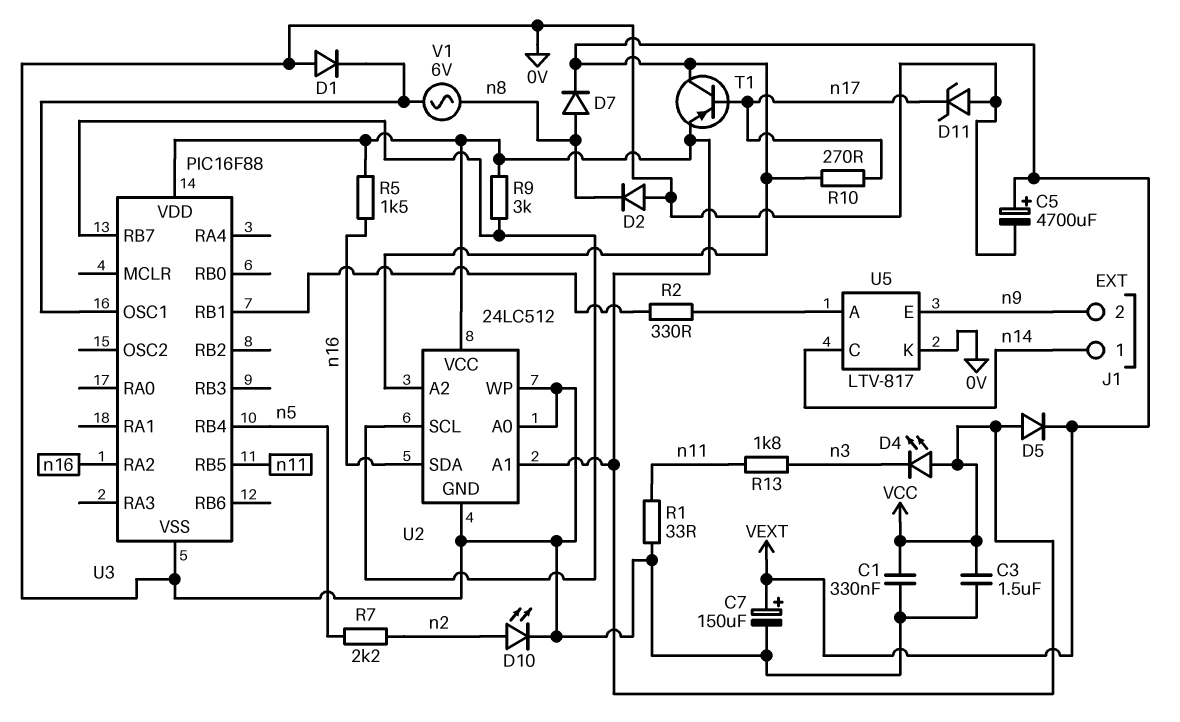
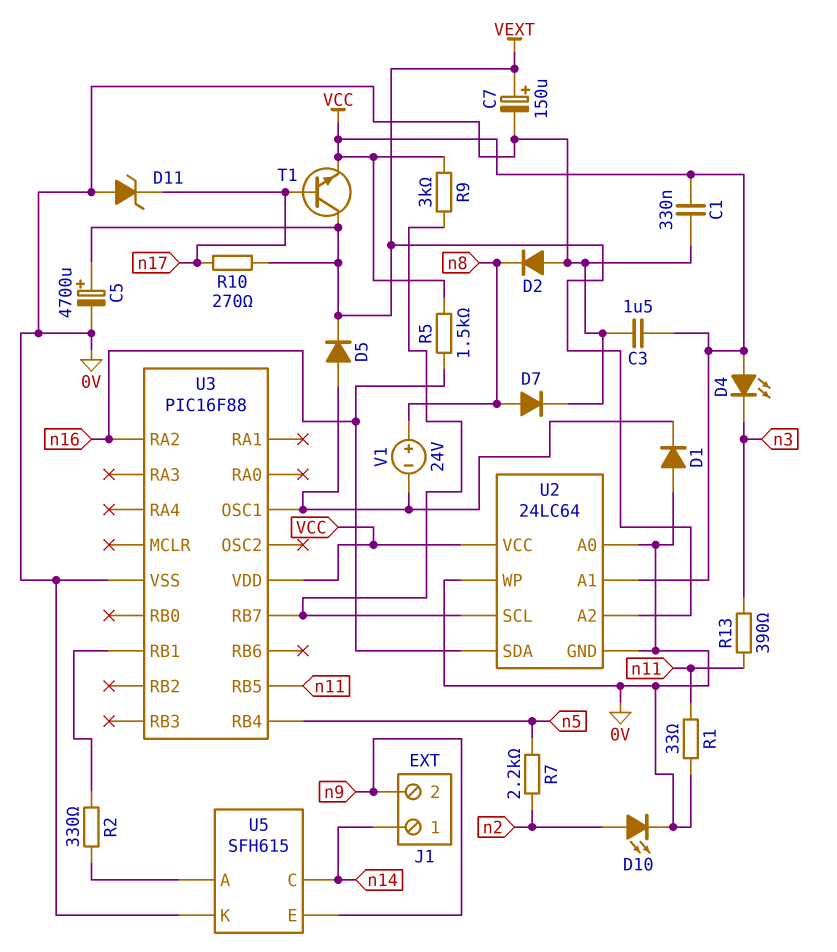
D5: diode (A VCC, K VEXT) -> diode (A U3/OSC1, K VEXT)
D7: diode (A n8, K VEXT) -> diode (A n8, K 0V)
R13: 1.8k (n3, n11) -> 390 (n3, n11)
T1: PNP (B n17, C VEXT, E VCC) -> NPN (B n17, C VEXT, E VCC)
U2: 24LC512 -> 24LC64
U5: LTV-817 -> SFH615
V1: AC 6V (U3/OSC1, n8) -> 24V (plus n8, minus U3/OSC1)

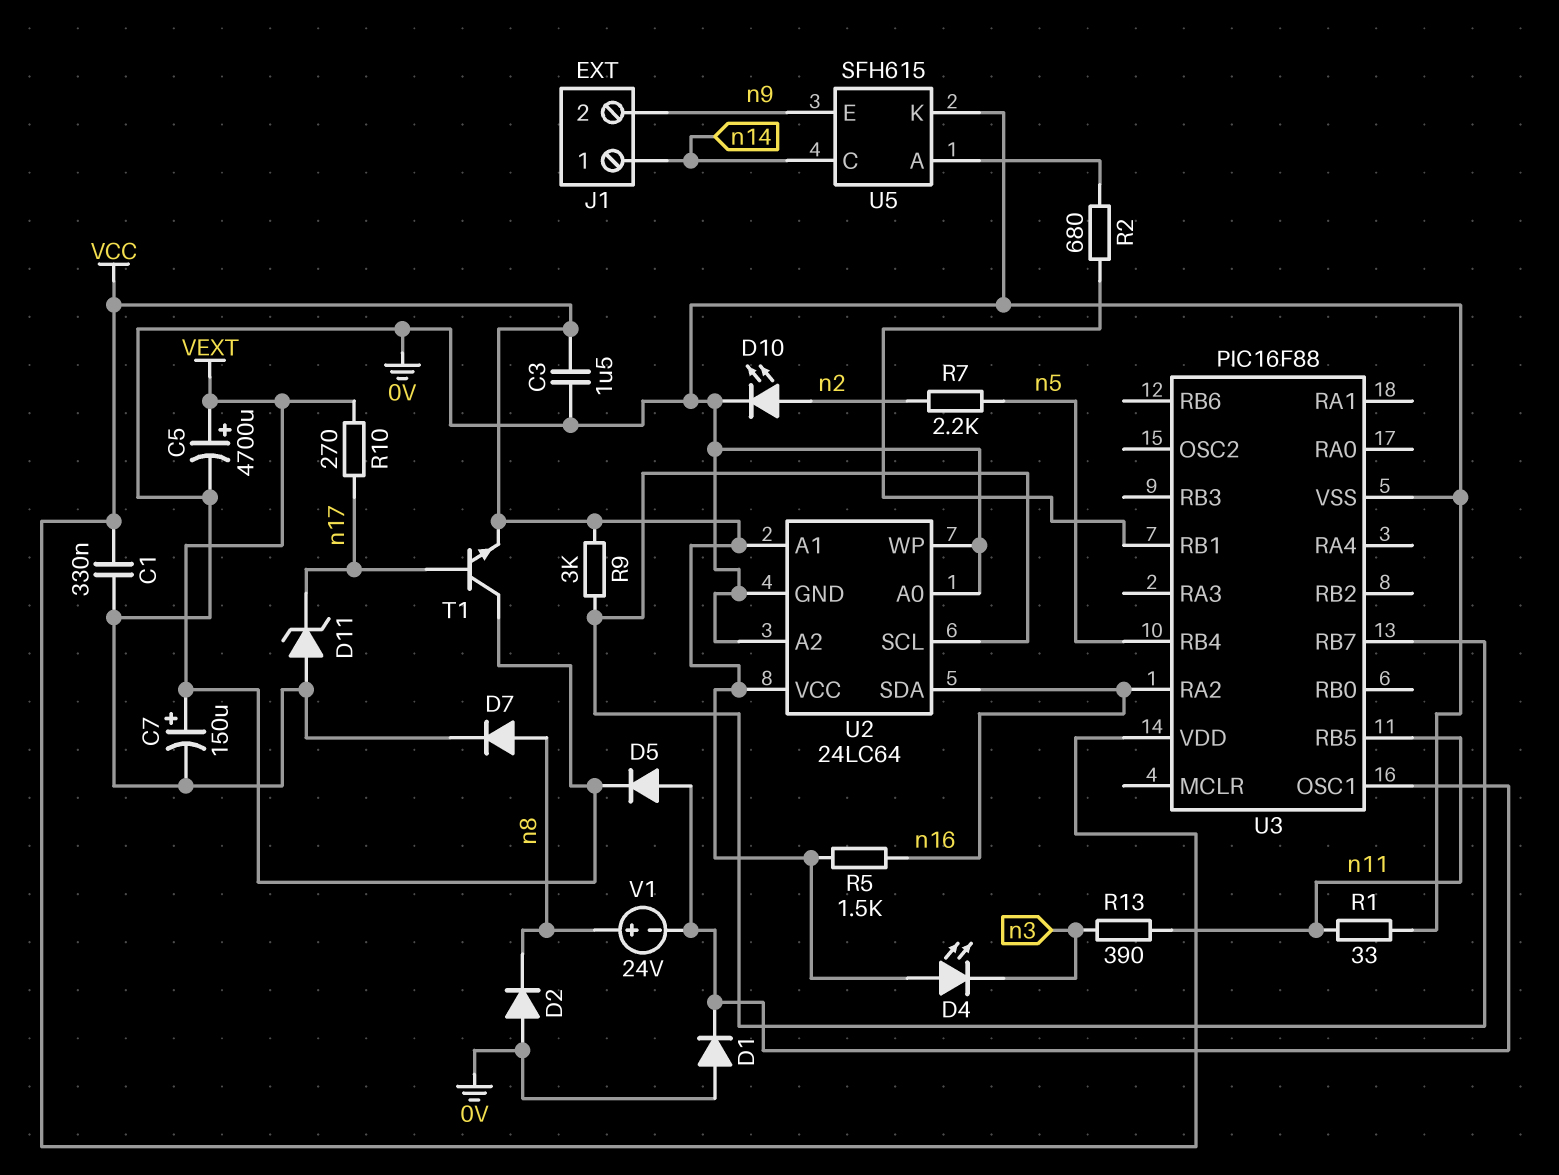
R2: 330 (U3/RB1, U5/A) -> 680 (U3/RB1, U5/A)
U2 pin A2: VEXT -> 0V

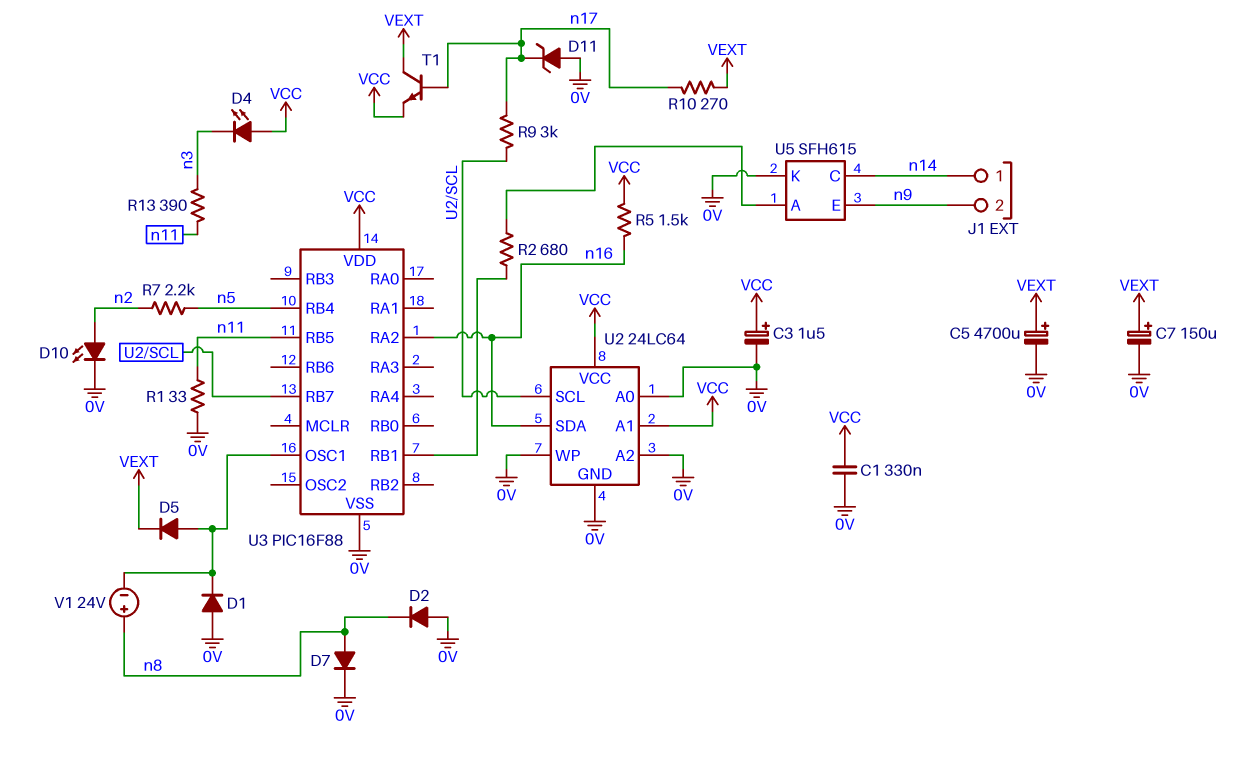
C3: 1.5uF (0V, VCC) -> 1.5uF (plus VCC, minus 0V)
R9: 3k (U2/SCL, VCC) -> 3k (U2/SCL, n17)

